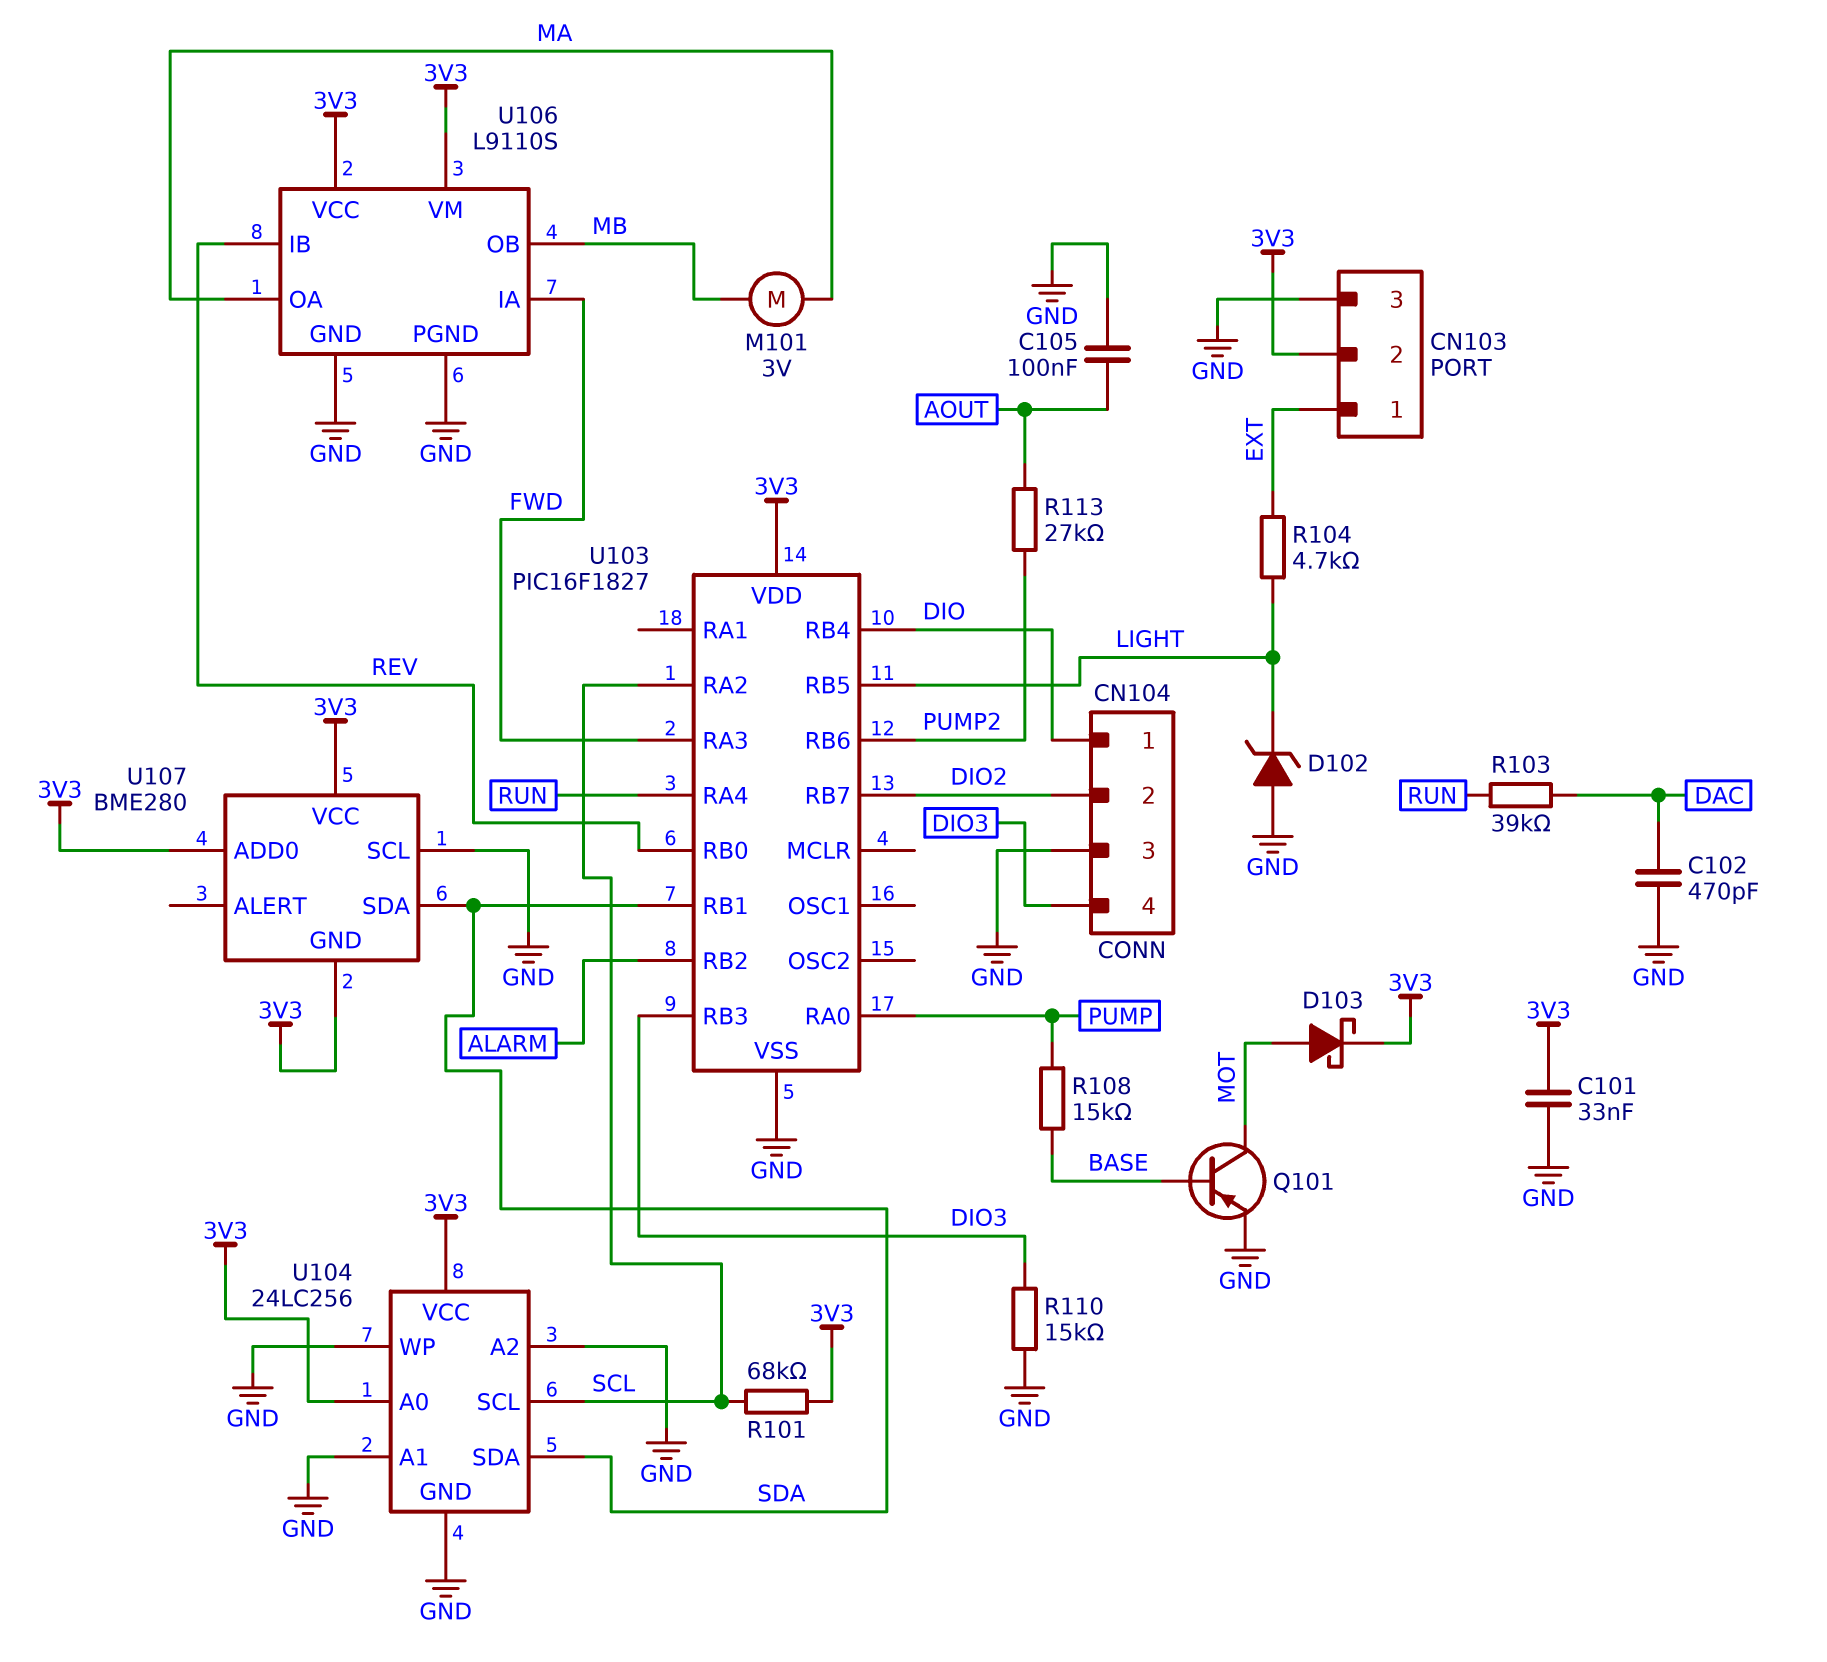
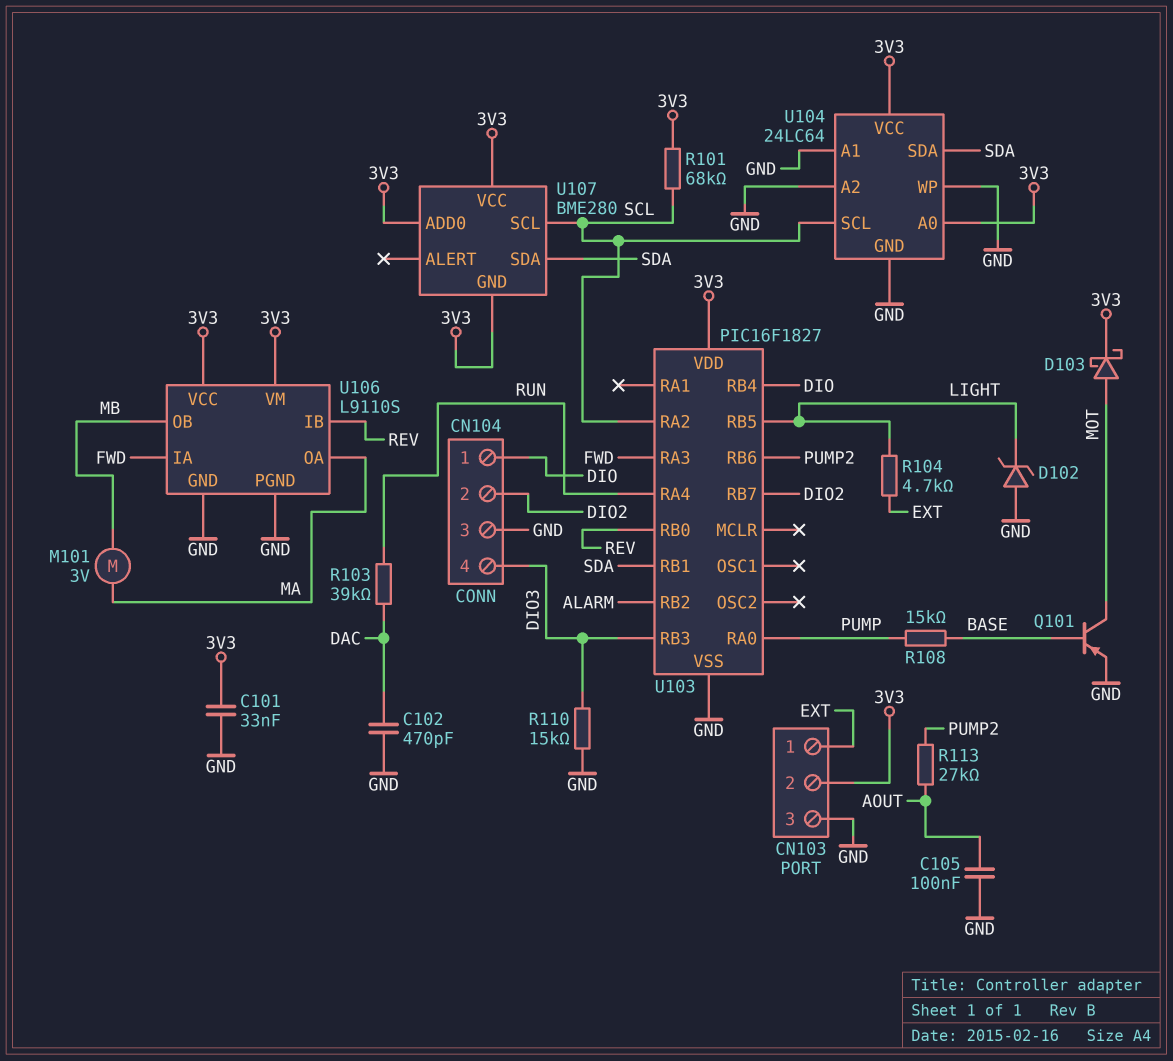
U104: 24LC256 -> 24LC64
U107 pin SCL: GND -> SCL

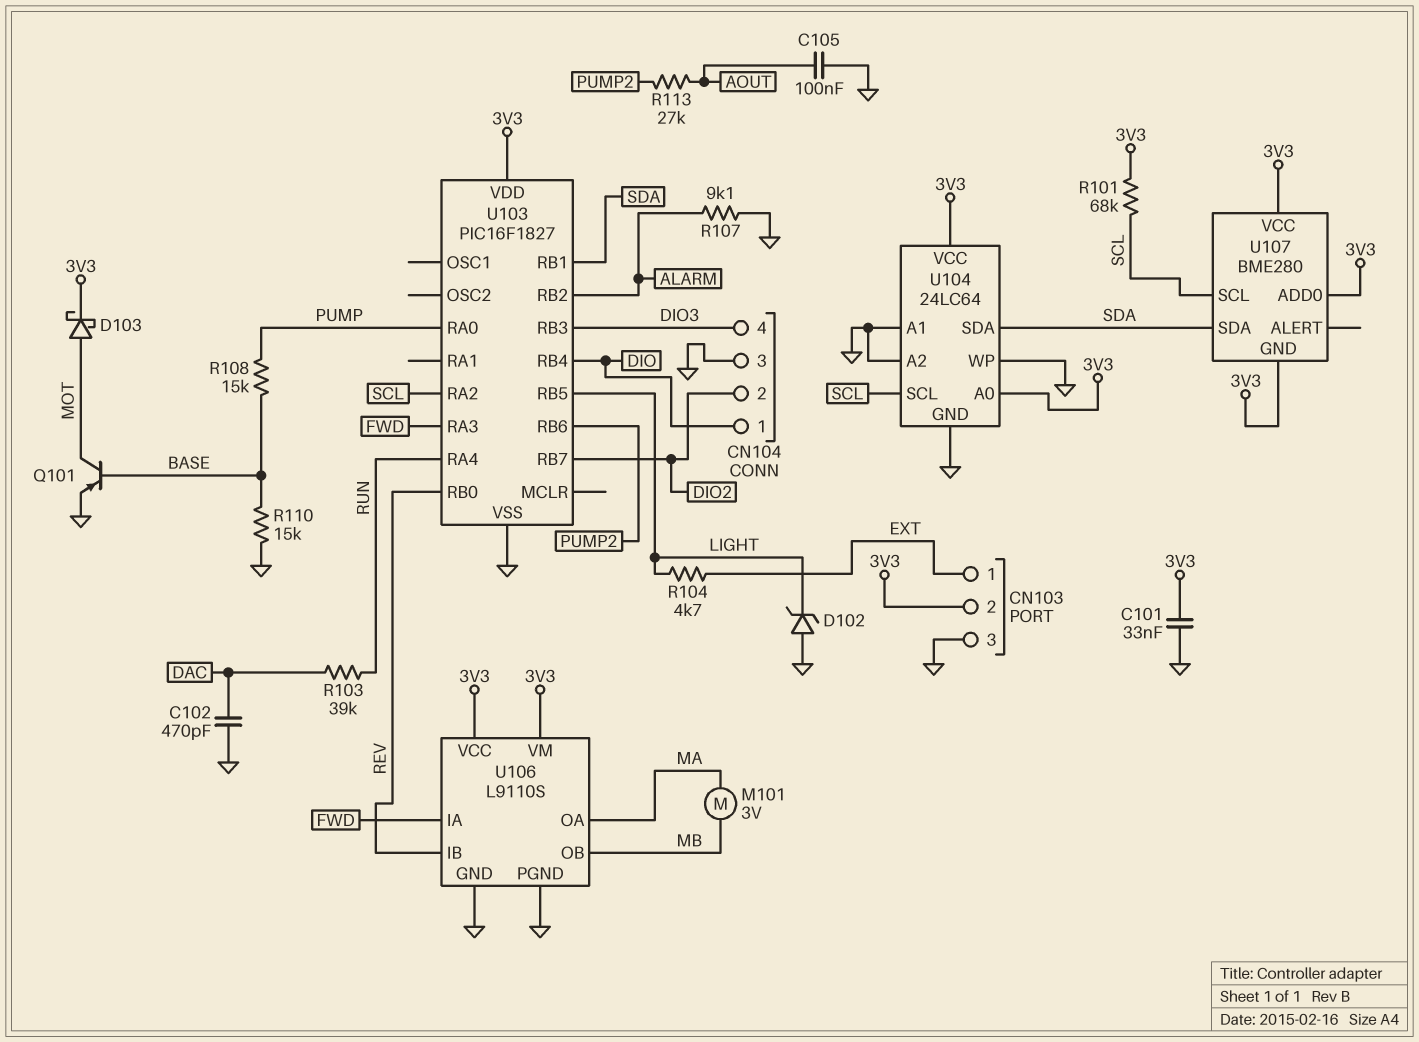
R107: none -> 9.1k (ALARM, GND)
R110: 15k (DIO3, GND) -> 15k (BASE, GND)

